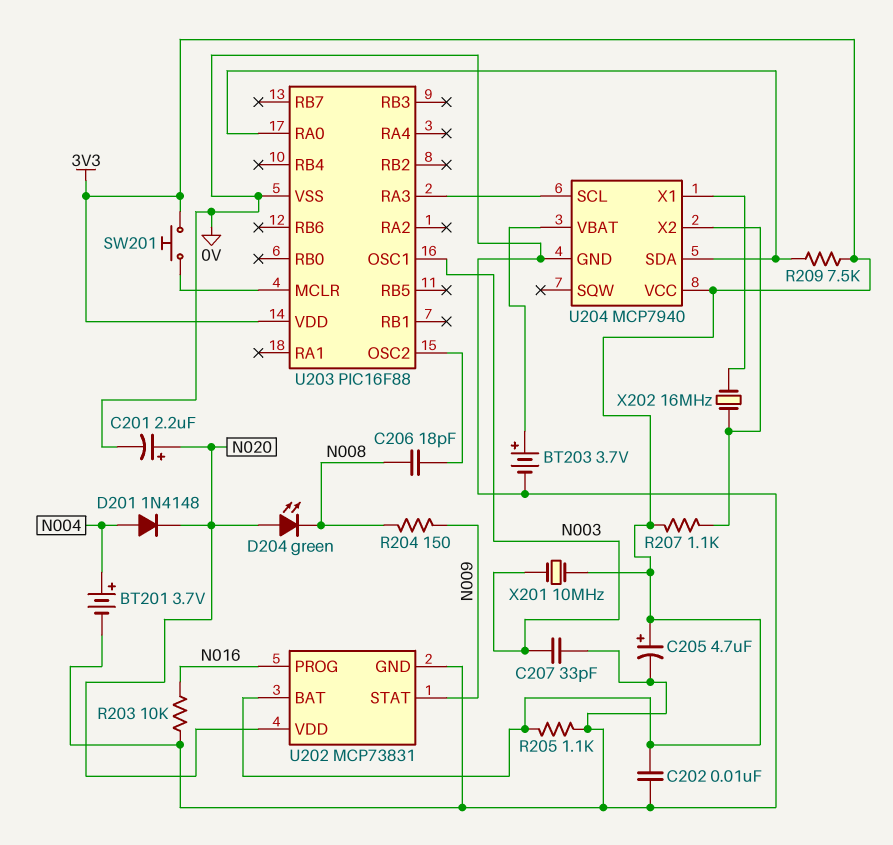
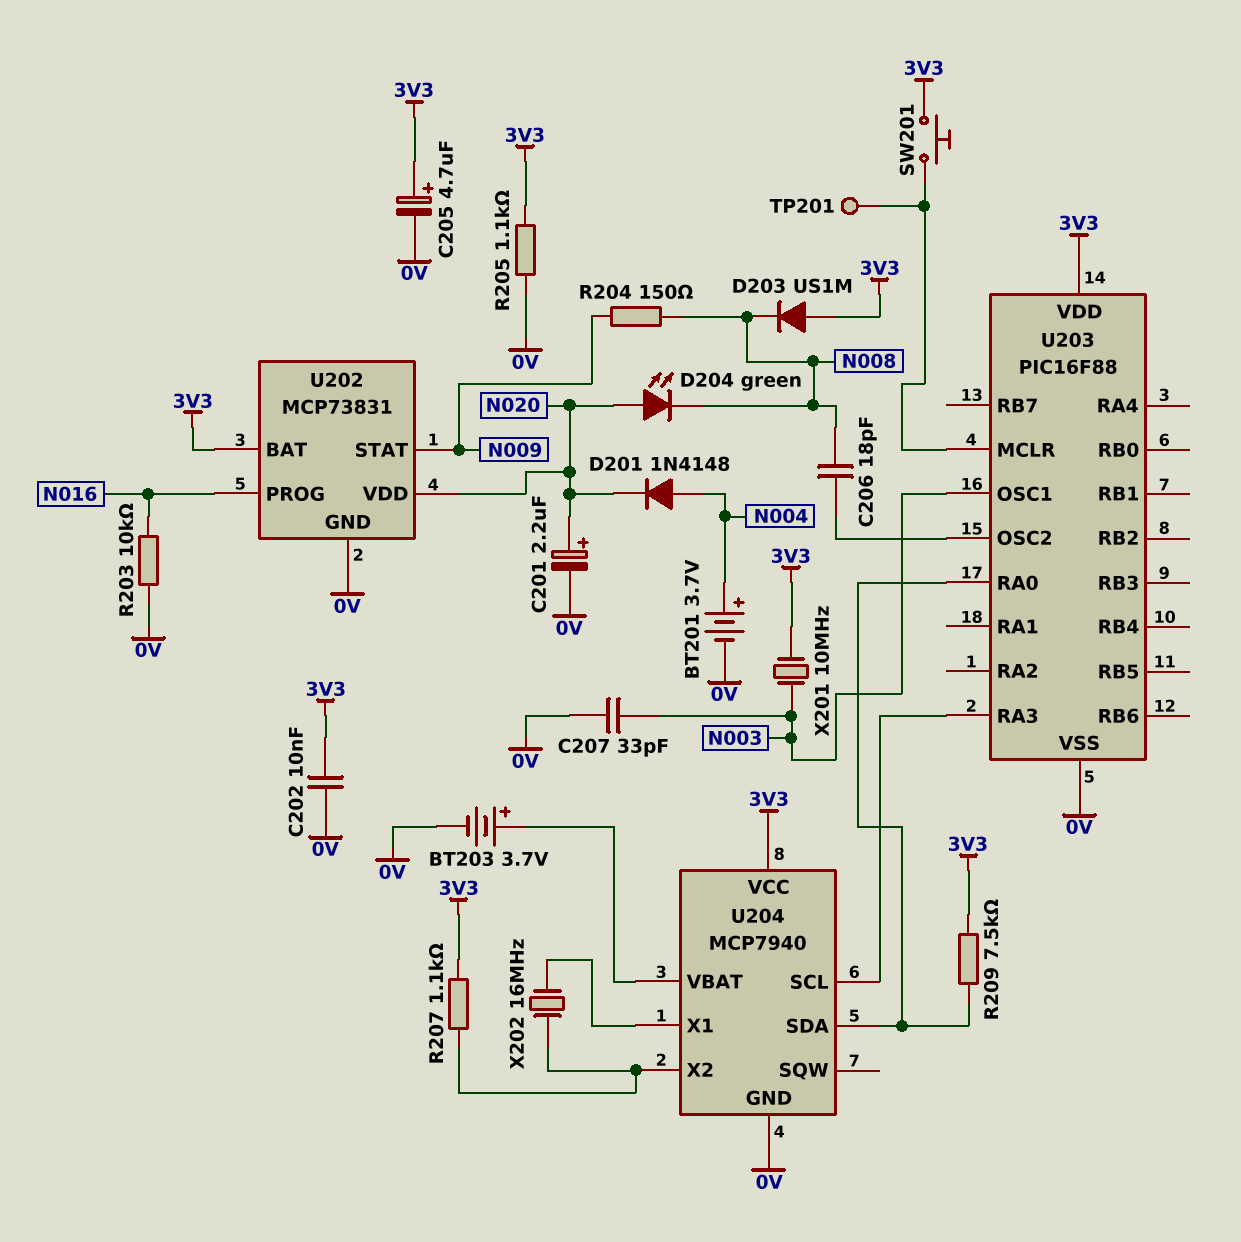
D203: none -> diode US1M (A 3V3, K N008)
TP201: none -> test point (U203/MCLR)

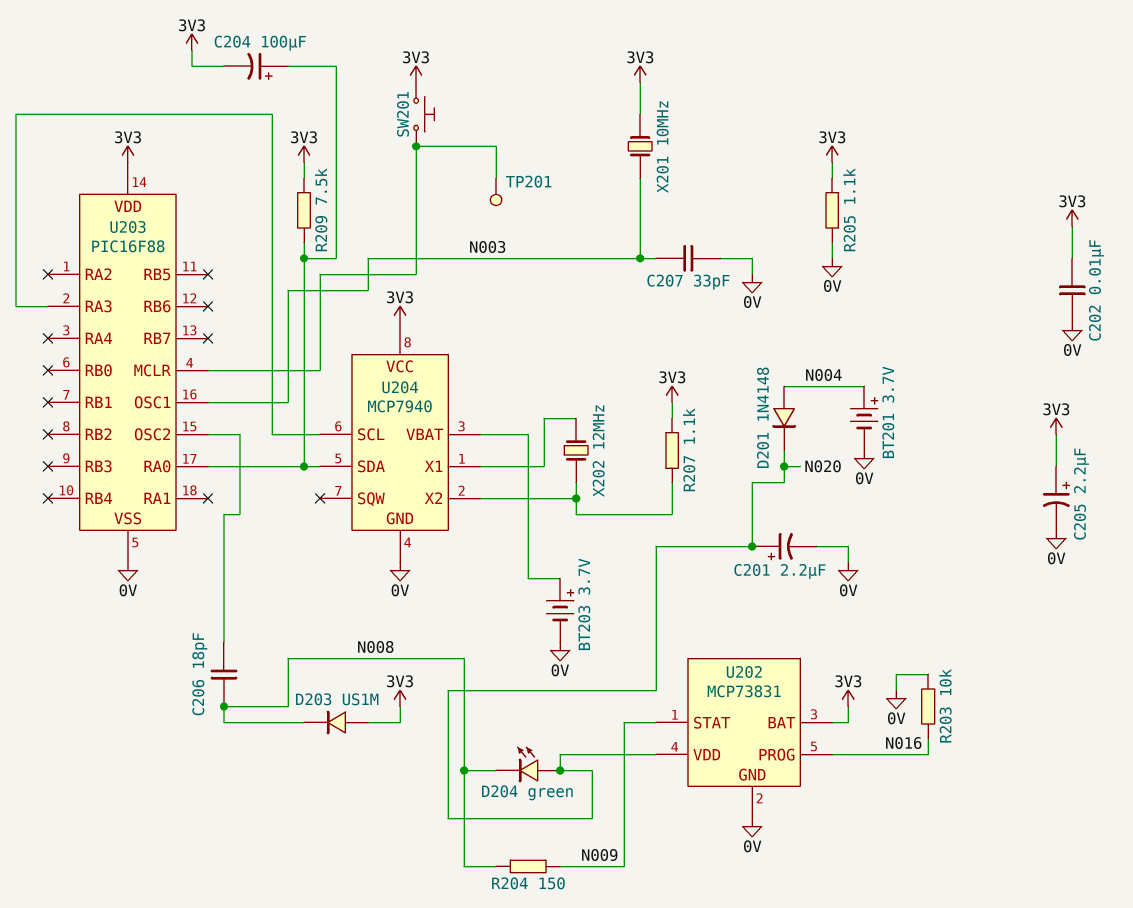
C204: none -> 100uF (plus U203/RA0, minus 3V3)
C205: 4.7uF (plus 3V3, minus 0V) -> 2.2uF (plus 3V3, minus 0V)
X202: 16MHz (U204/X1, U204/X2) -> 12MHz (U204/X1, U204/X2)

